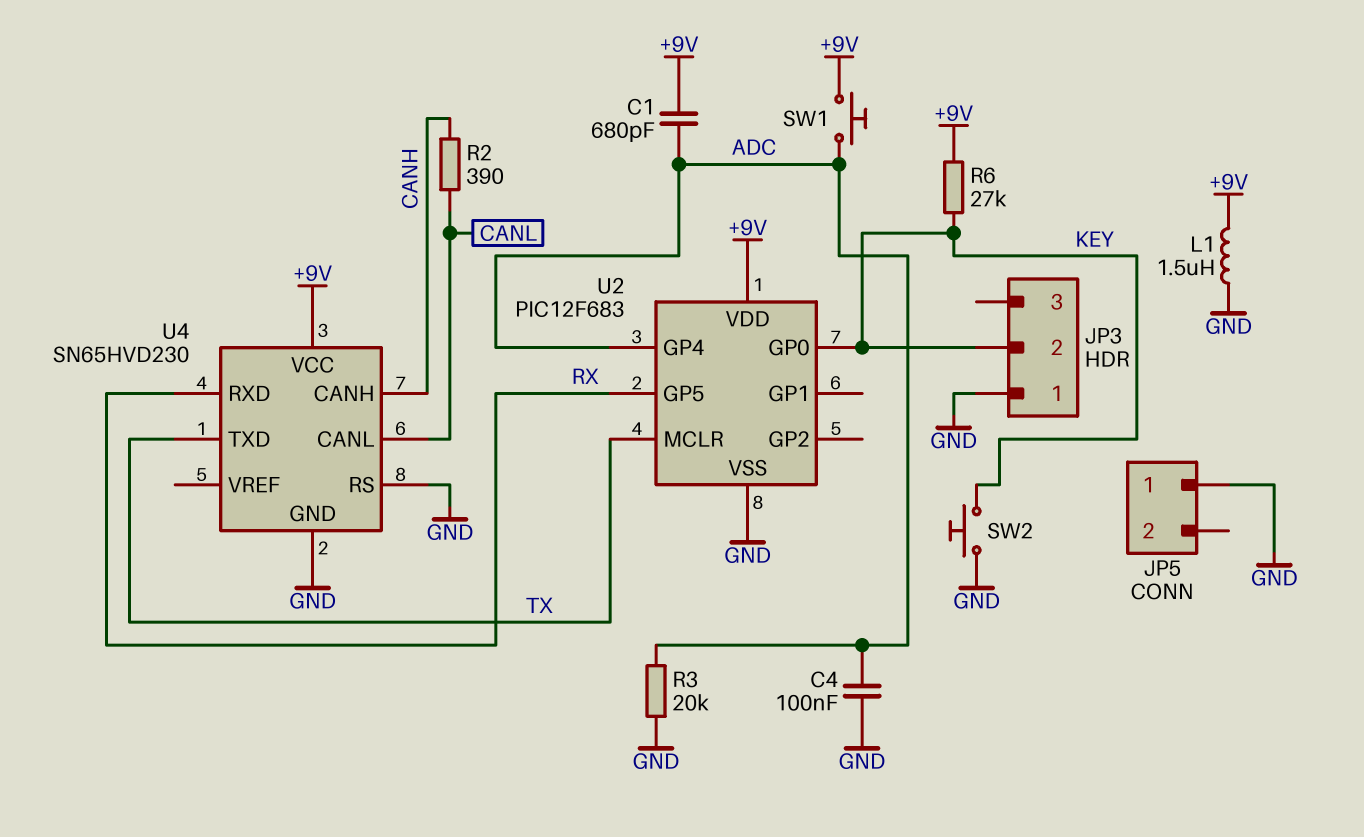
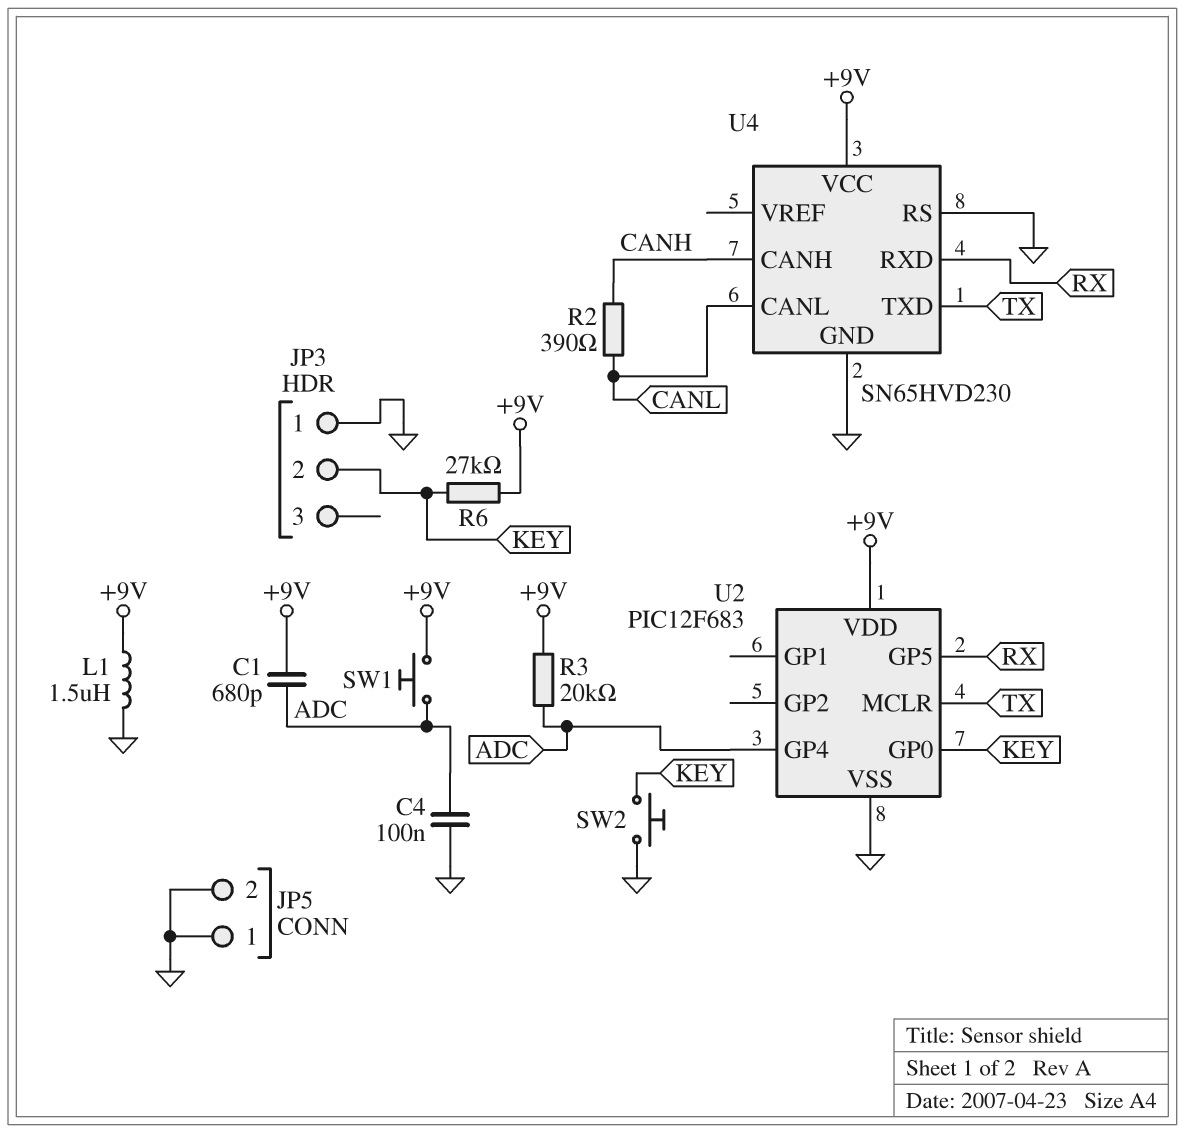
JP5 pin 2: none -> GND
R3: 20k (ADC, GND) -> 20k (+9V, ADC)

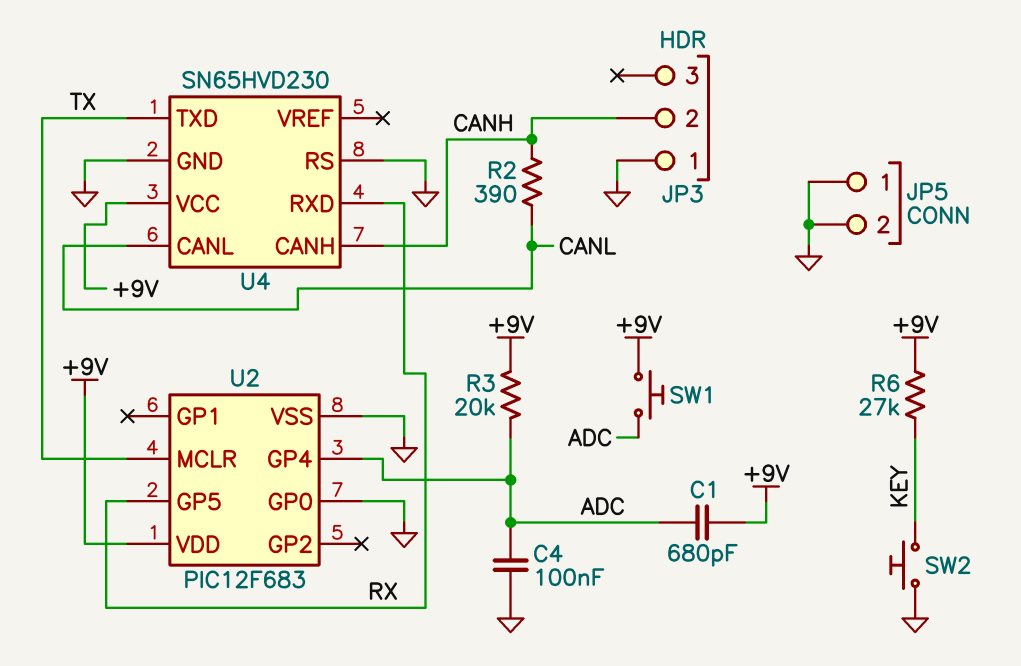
JP3 pin 2: KEY -> CANH
L1: 1.5uH (+9V, GND) -> none
U2 pin GP0: KEY -> GND

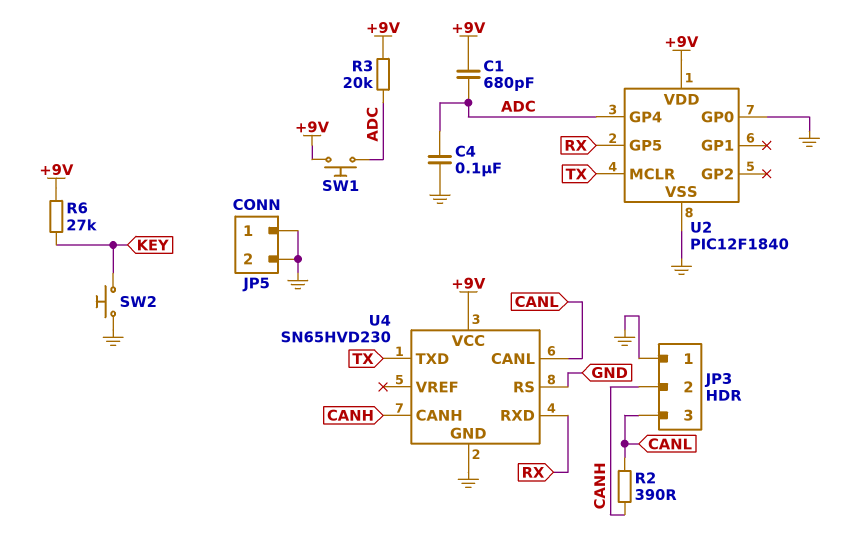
JP3 pin 3: none -> CANL
U2: PIC12F683 -> PIC12F1840

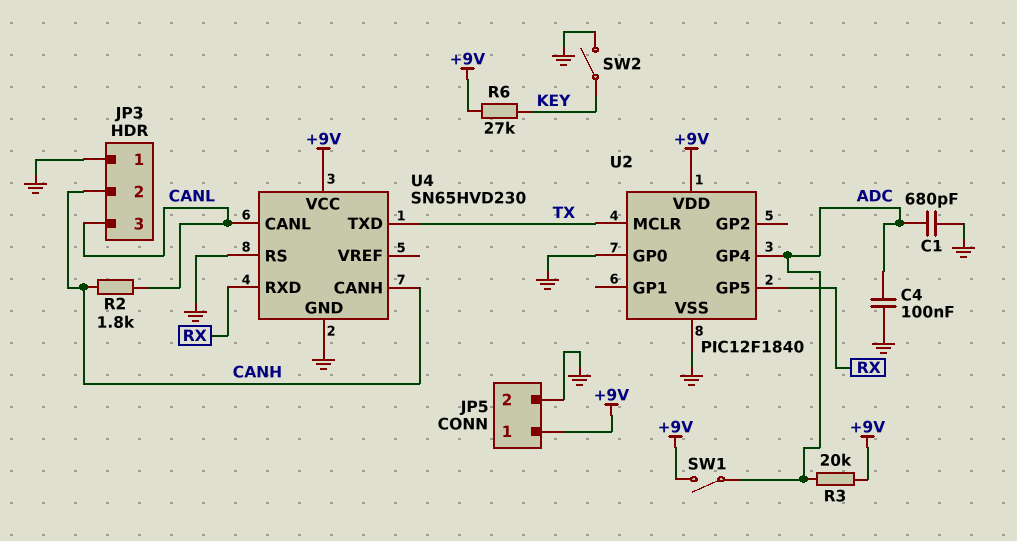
C1: 680pF (+9V, ADC) -> 680pF (ADC, GND)
JP5 pin 1: GND -> +9V
R2: 390 (CANH, CANL) -> 1.8k (CANH, CANL)
SW1: button (+9V, ADC) -> switch (+9V, ADC)
SW2: button (GND, KEY) -> switch (GND, KEY)

